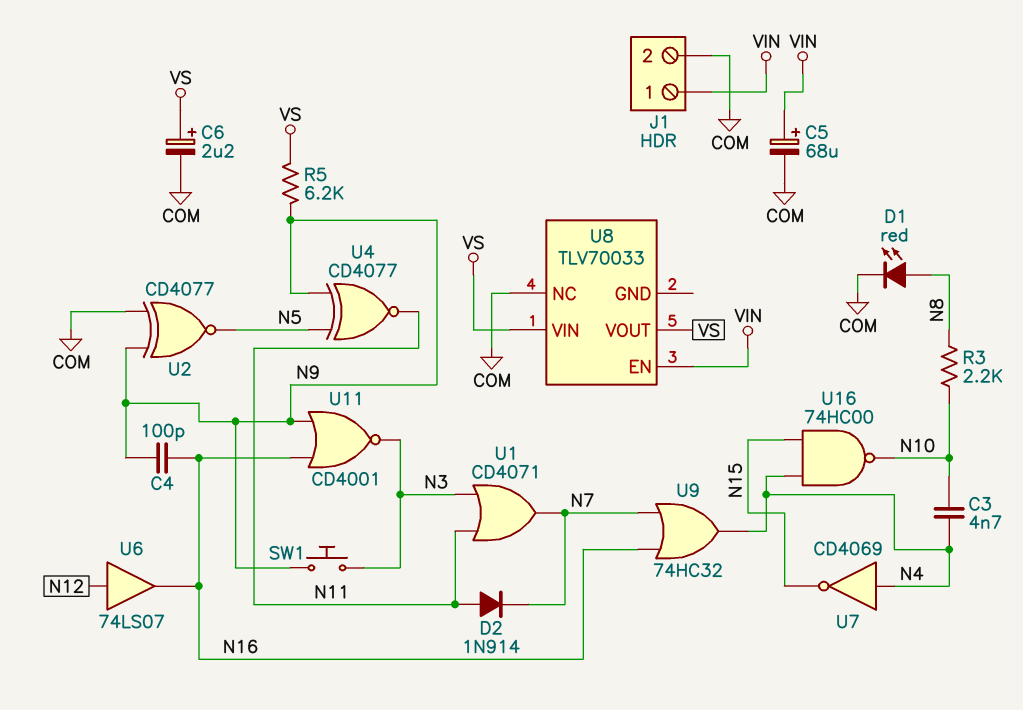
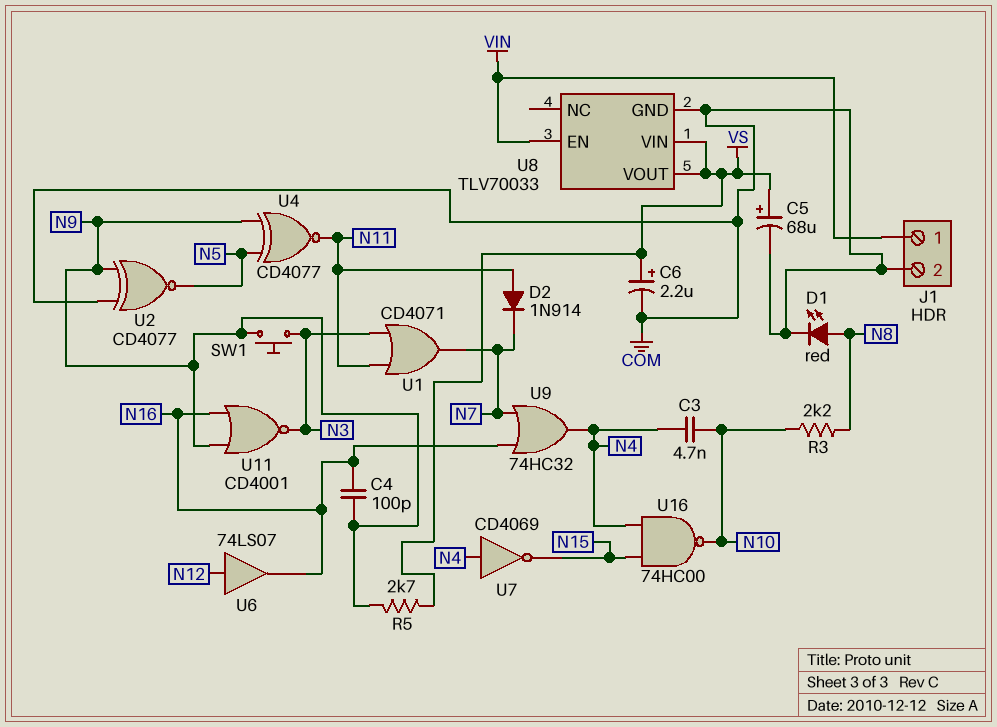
C5: 68uF (plus VIN, minus COM) -> 68uF (plus VS, minus COM)
R5: 6.2k (N9, VS) -> 2.7k (N9, VS)
U8 pin GND: none -> COM
U8 pin NC: COM -> none

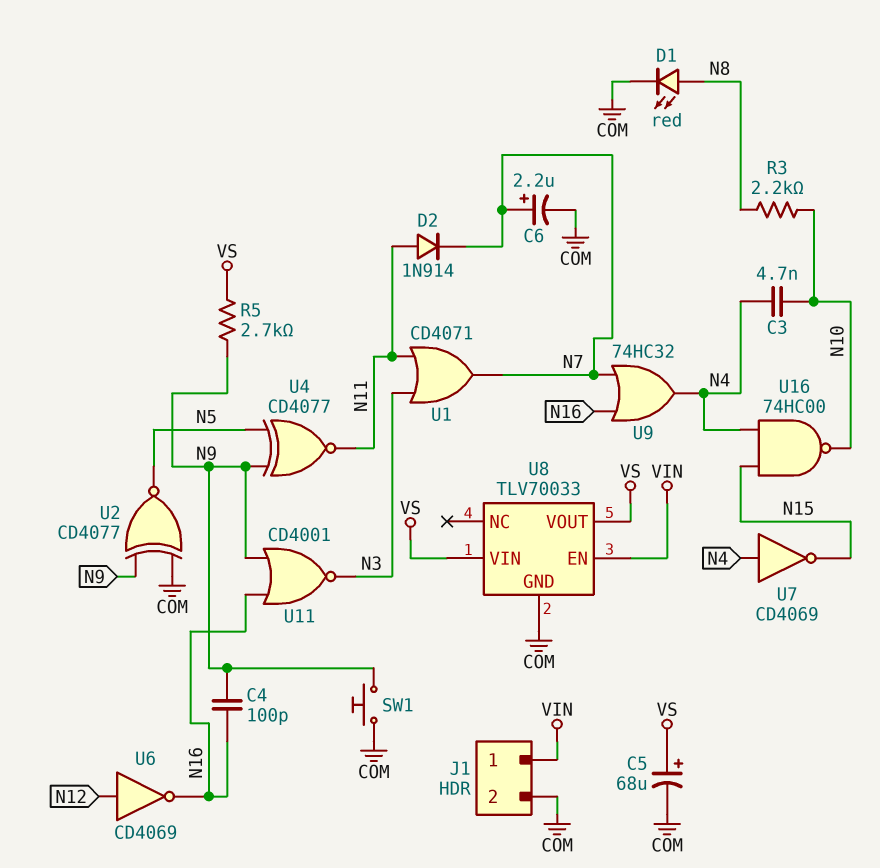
C6: 2.2uF (plus VS, minus COM) -> 2.2uF (plus N7, minus COM)
SW1: button (N3, N9) -> button (COM, N9)
U6: buffer 74LS07 (in N12, out N16) -> NOT CD4069 (in N12, out N16)

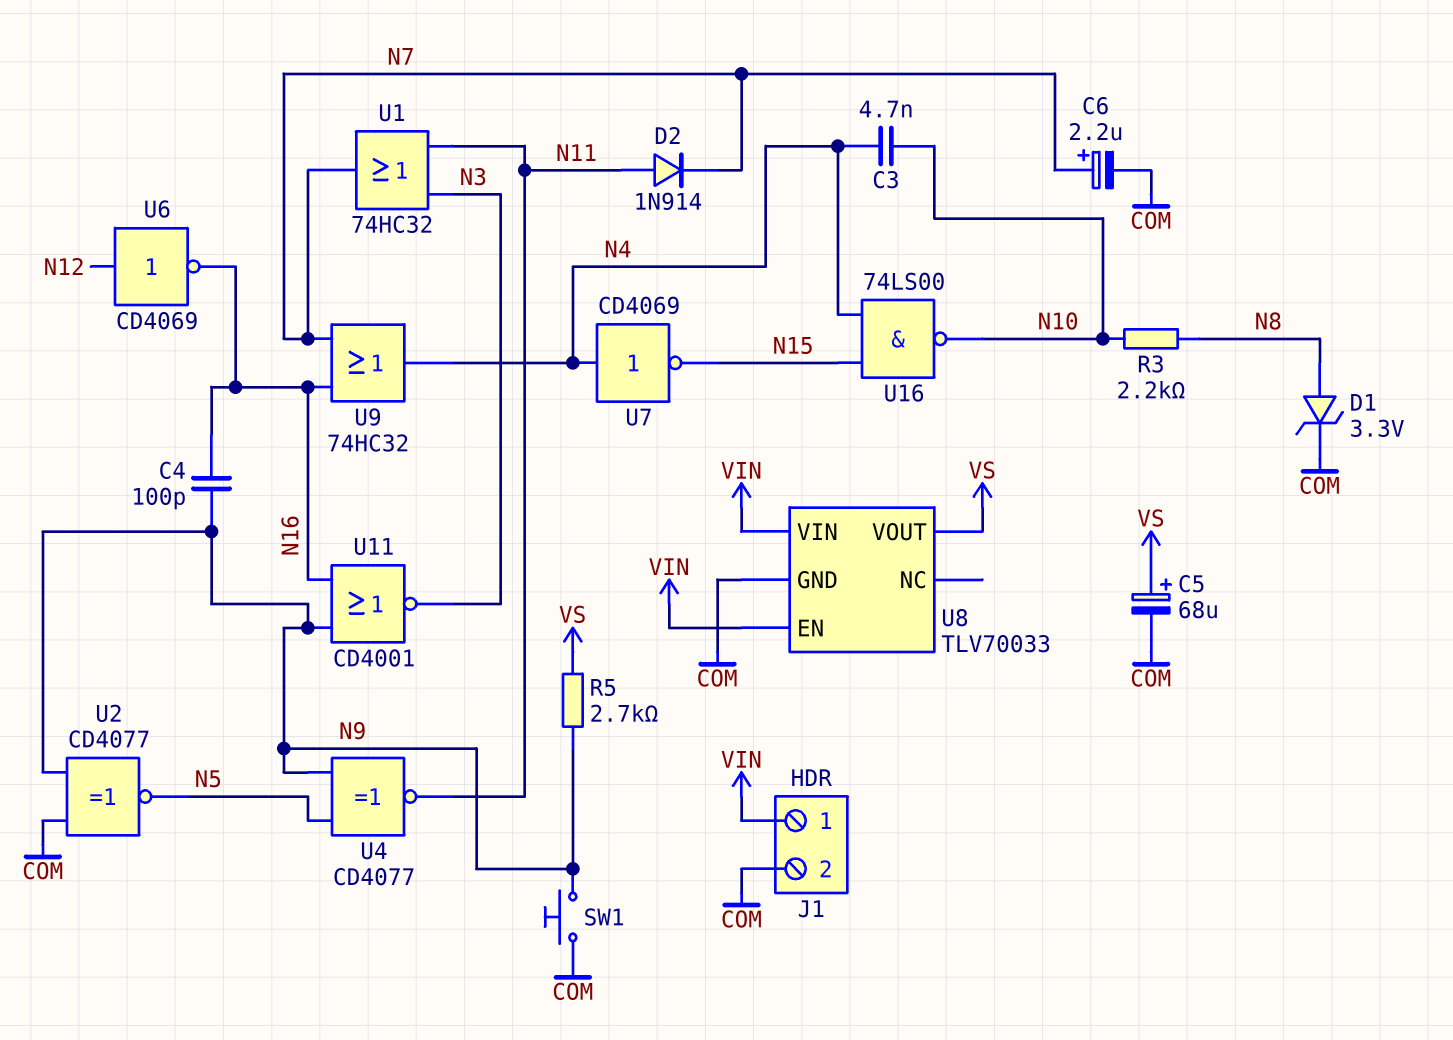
D1: LED red (A N8, K COM) -> zener 3.3V (A N8, K COM)
U1: OR CD4071 (in N3, in N11, out N7) -> OR 74HC32 (in N3, in N11, out N7)
U8 pin VIN: VS -> VIN
U16: NAND 74HC00 (in N4, in N15, out N10) -> NAND 74LS00 (in N4, in N15, out N10)

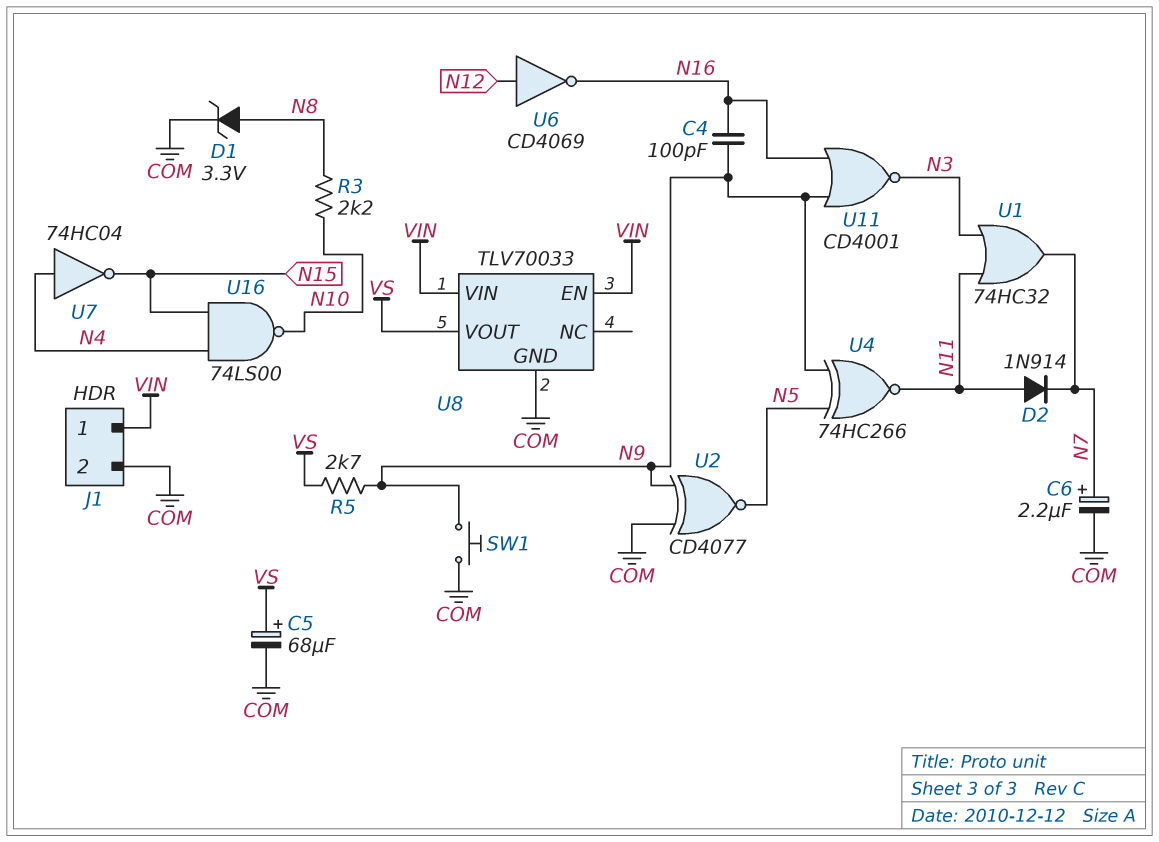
C3: 4.7nF (N4, N10) -> none
U4: XNOR CD4077 (in N5, in N9, out N11) -> XNOR 74HC266 (in N5, in N9, out N11)
U7: NOT CD4069 (in N4, out N15) -> NOT 74HC04 (in N4, out N15)
U9: OR 74HC32 (in N7, in N16, out N4) -> none

